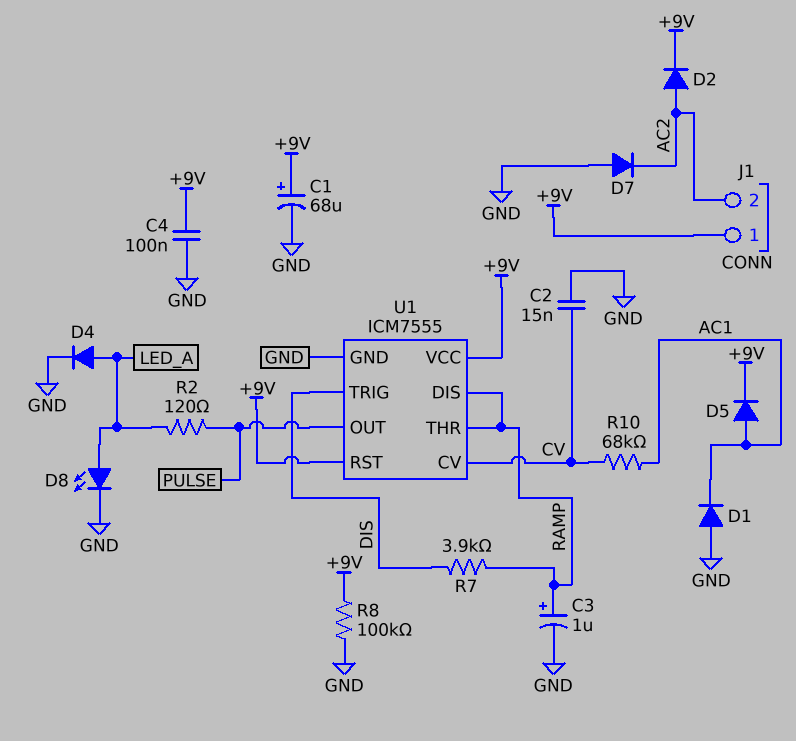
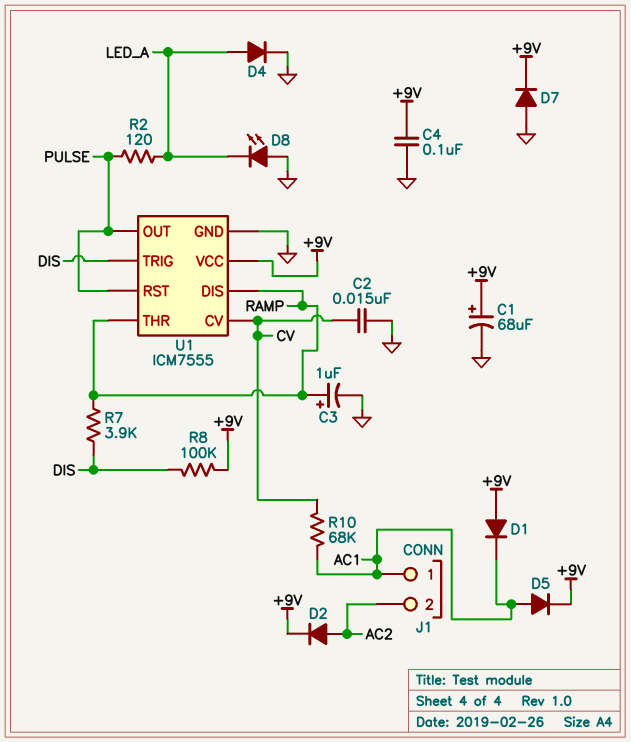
D1: diode (A GND, K AC1) -> diode (A +9V, K AC1)
D7: diode (A GND, K AC2) -> diode (A GND, K +9V)
D8: LED (A LED_A, K GND) -> LED (A GND, K LED_A)
J1 pin 1: +9V -> AC1
R8: 100k (+9V, GND) -> 100k (+9V, DIS)
U1 pin RST: +9V -> PULSE

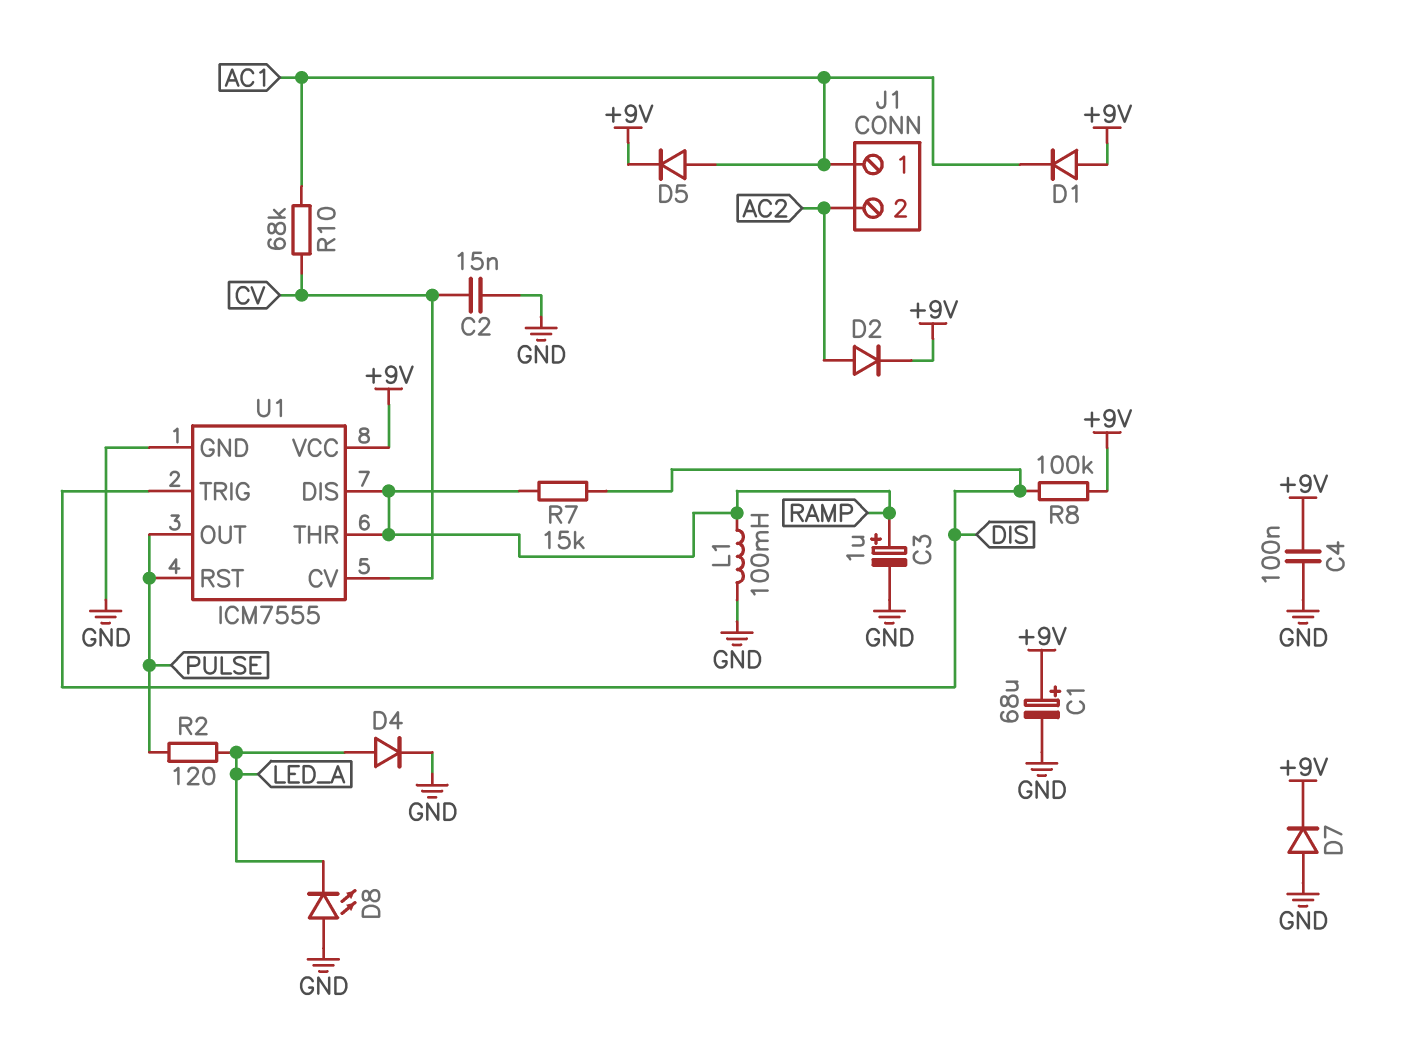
L1: none -> 100mH (GND, RAMP)
R7: 3.9k (DIS, RAMP) -> 15k (DIS, RAMP)

